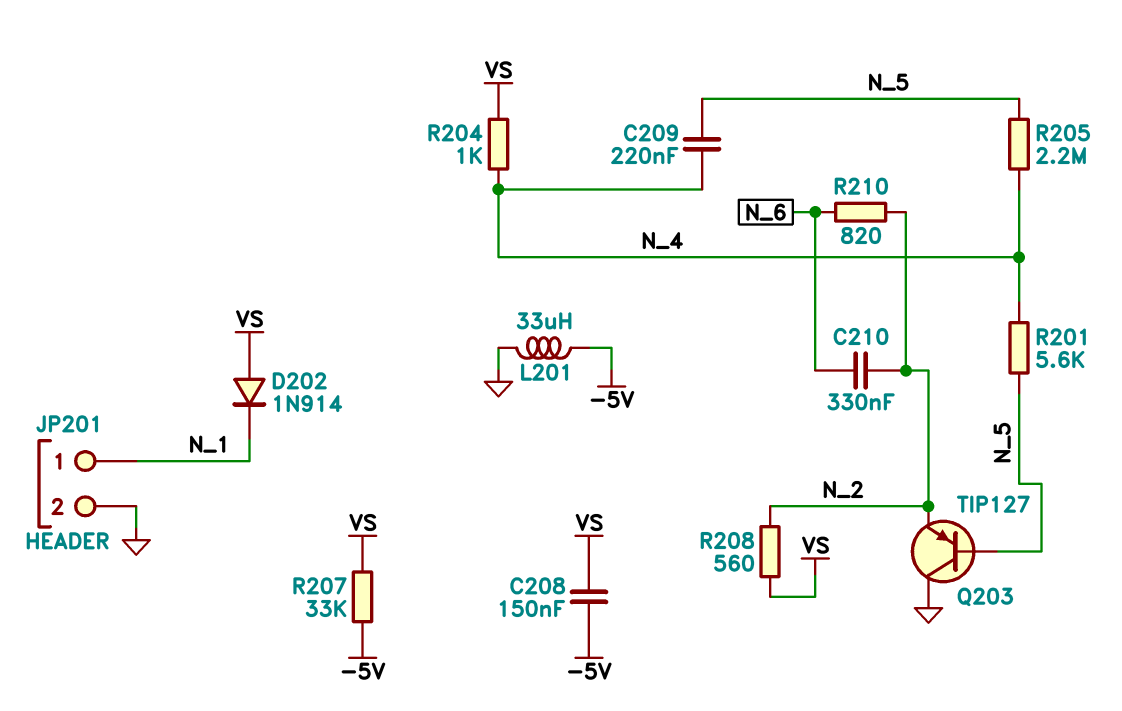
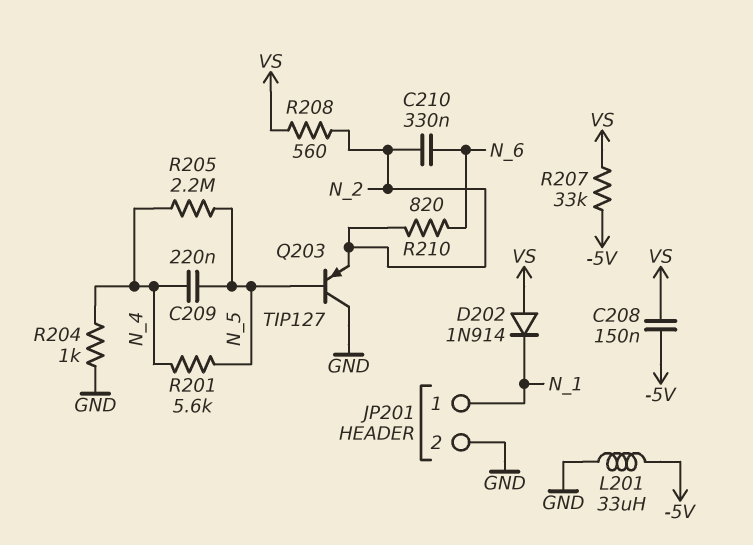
R204: 1k (N_4, VS) -> 1k (GND, N_4)

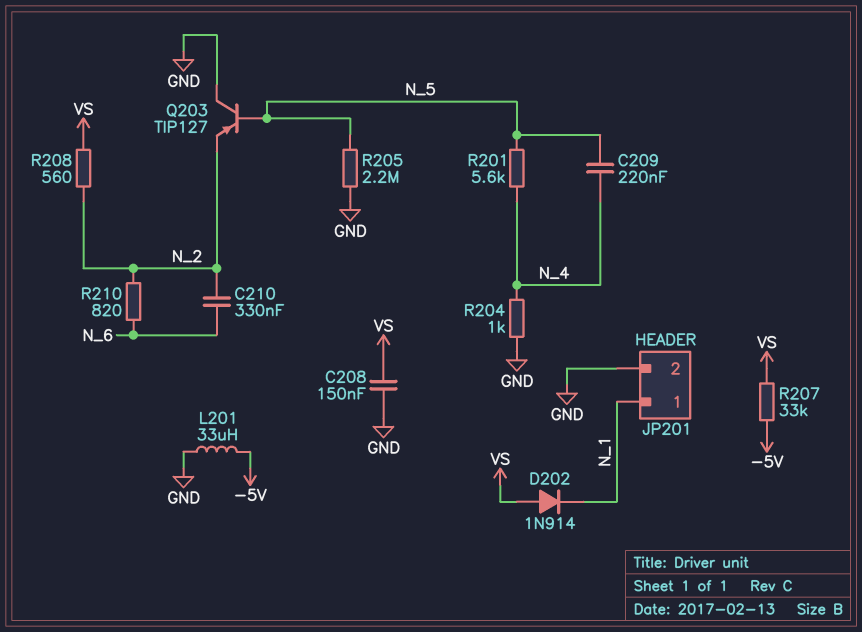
C208: 150nF (-5V, VS) -> 150nF (GND, VS)
R205: 2.2M (N_4, N_5) -> 2.2M (GND, N_5)

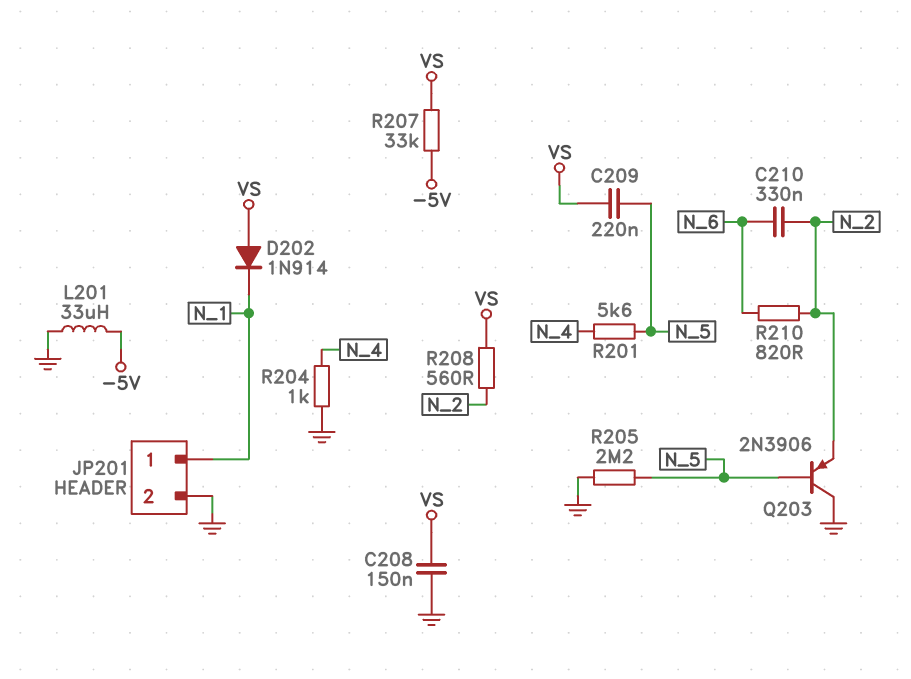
C209: 220nF (N_4, N_5) -> 220nF (N_5, VS)
Q203: PNP TIP127 (B N_5, C GND, E N_2) -> PNP 2N3906 (B N_5, C GND, E N_2)

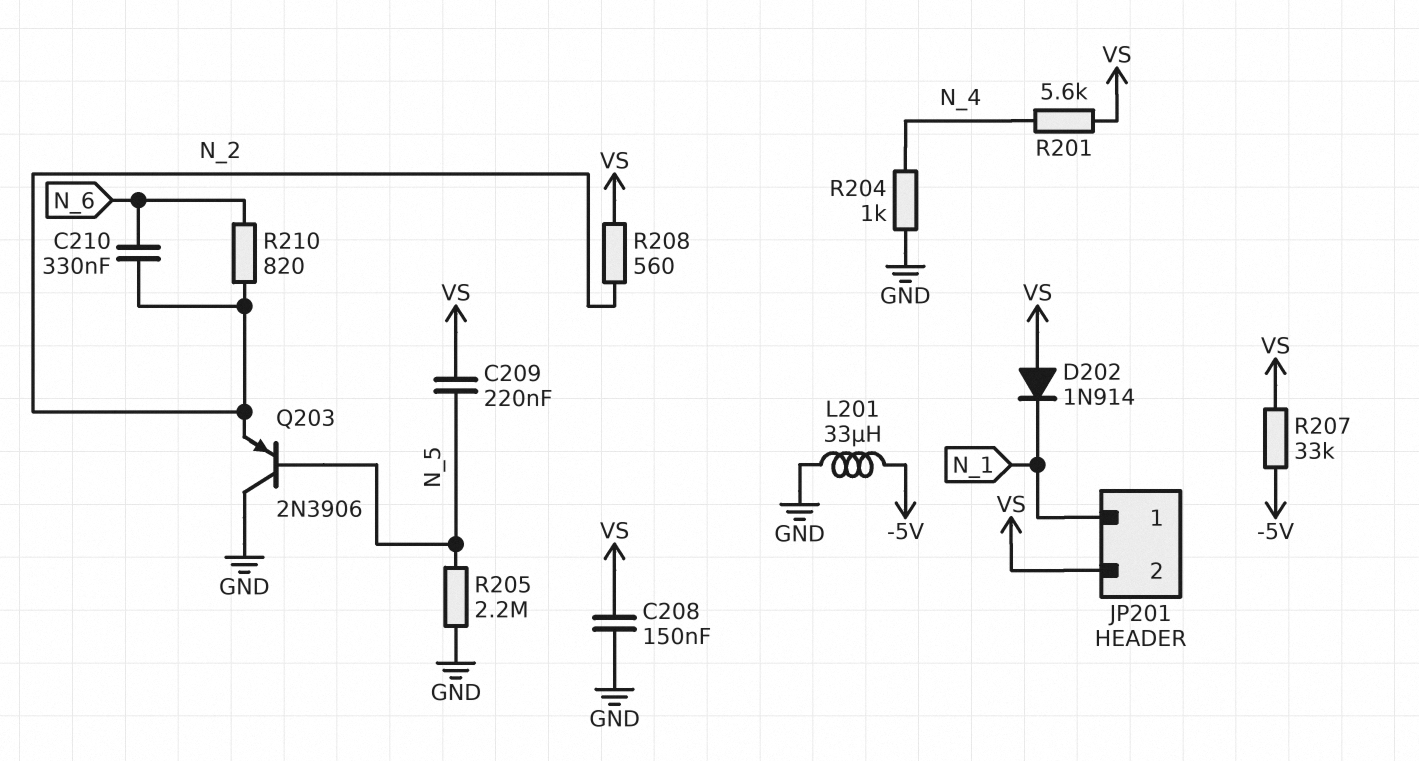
JP201 pin 2: GND -> VS
R201: 5.6k (N_4, N_5) -> 5.6k (N_4, VS)

